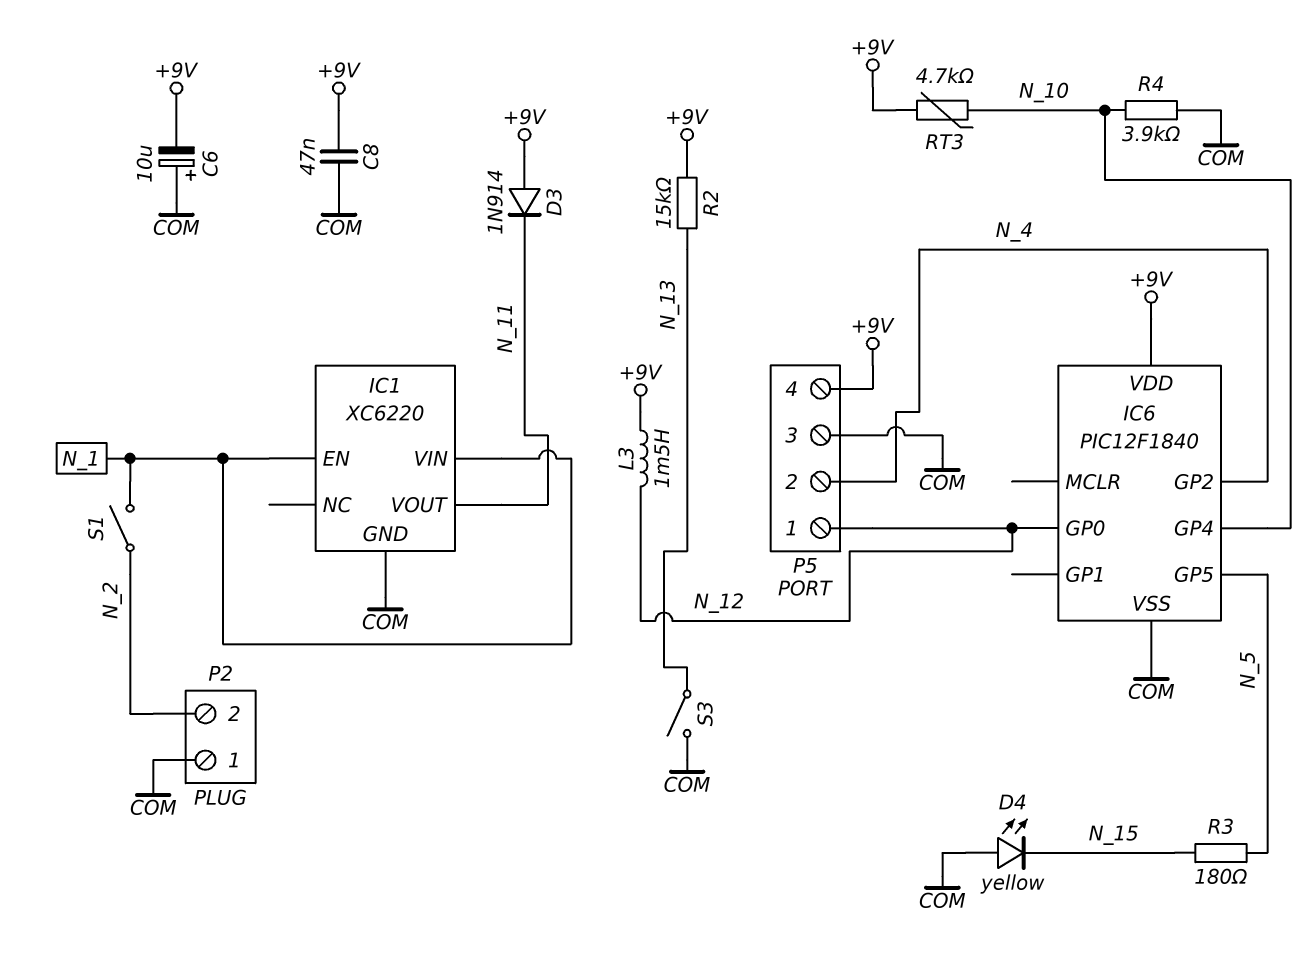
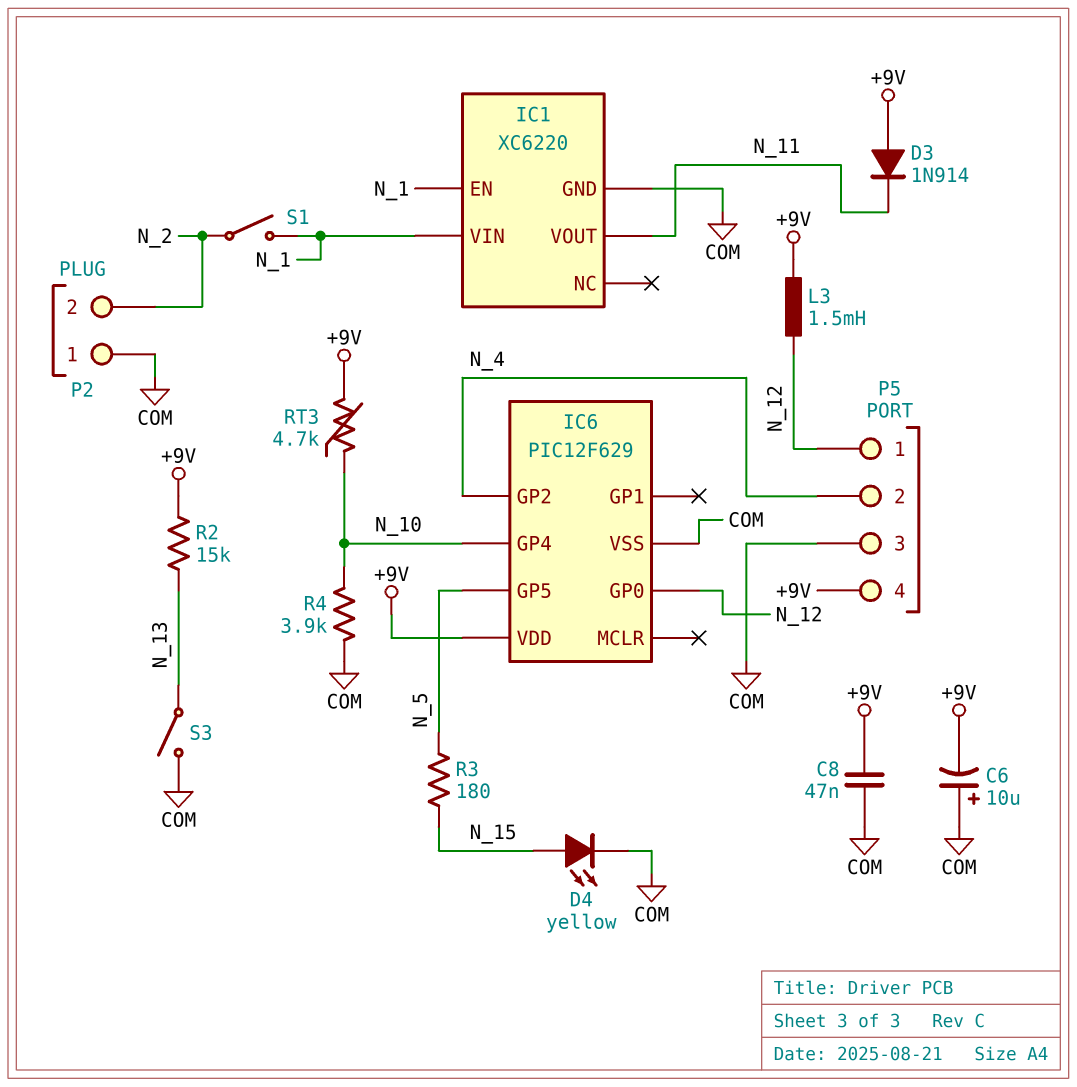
D4: LED yellow (A COM, K N_15) -> LED yellow (A N_15, K COM)
IC6: PIC12F1840 -> PIC12F629

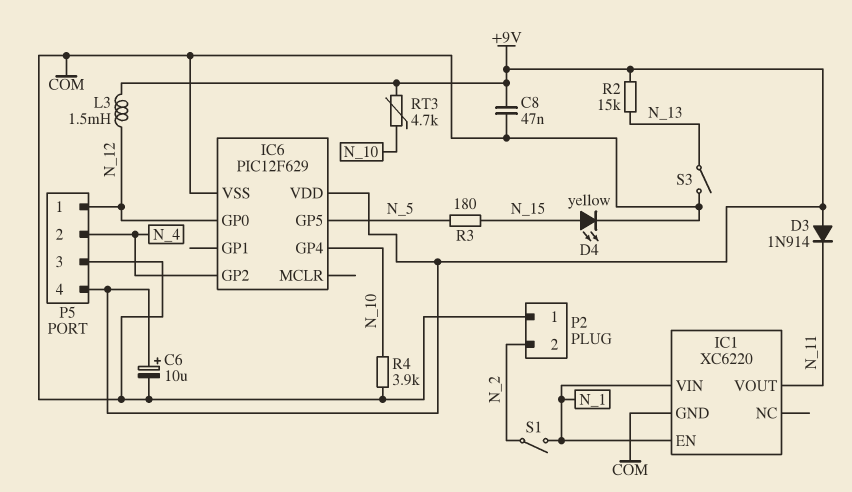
C6: 10uF (plus COM, minus +9V) -> 10uF (plus +9V, minus COM)

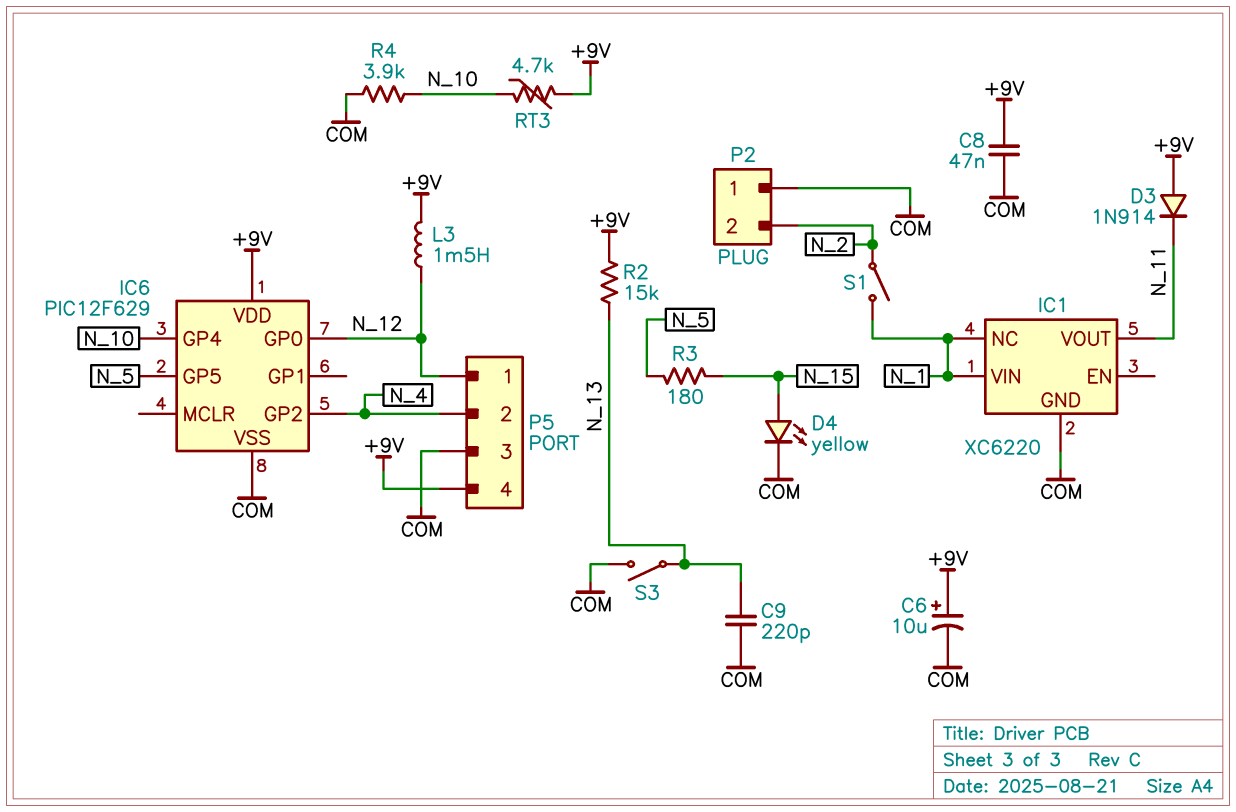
C9: none -> 220pF (COM, N_13)
IC1 pin EN: N_1 -> none
IC1 pin NC: none -> N_1

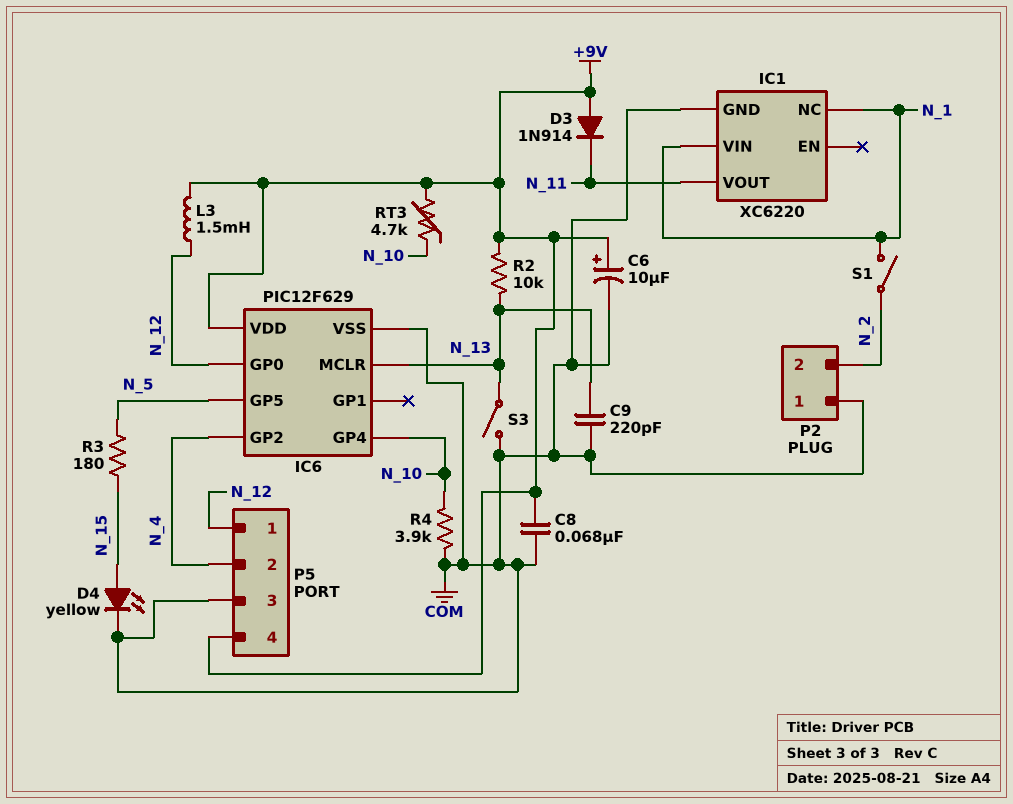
C8: 47nF (+9V, COM) -> 68nF (+9V, COM)
IC6 pin MCLR: none -> N_13
R2: 15k (+9V, N_13) -> 10k (+9V, N_13)

